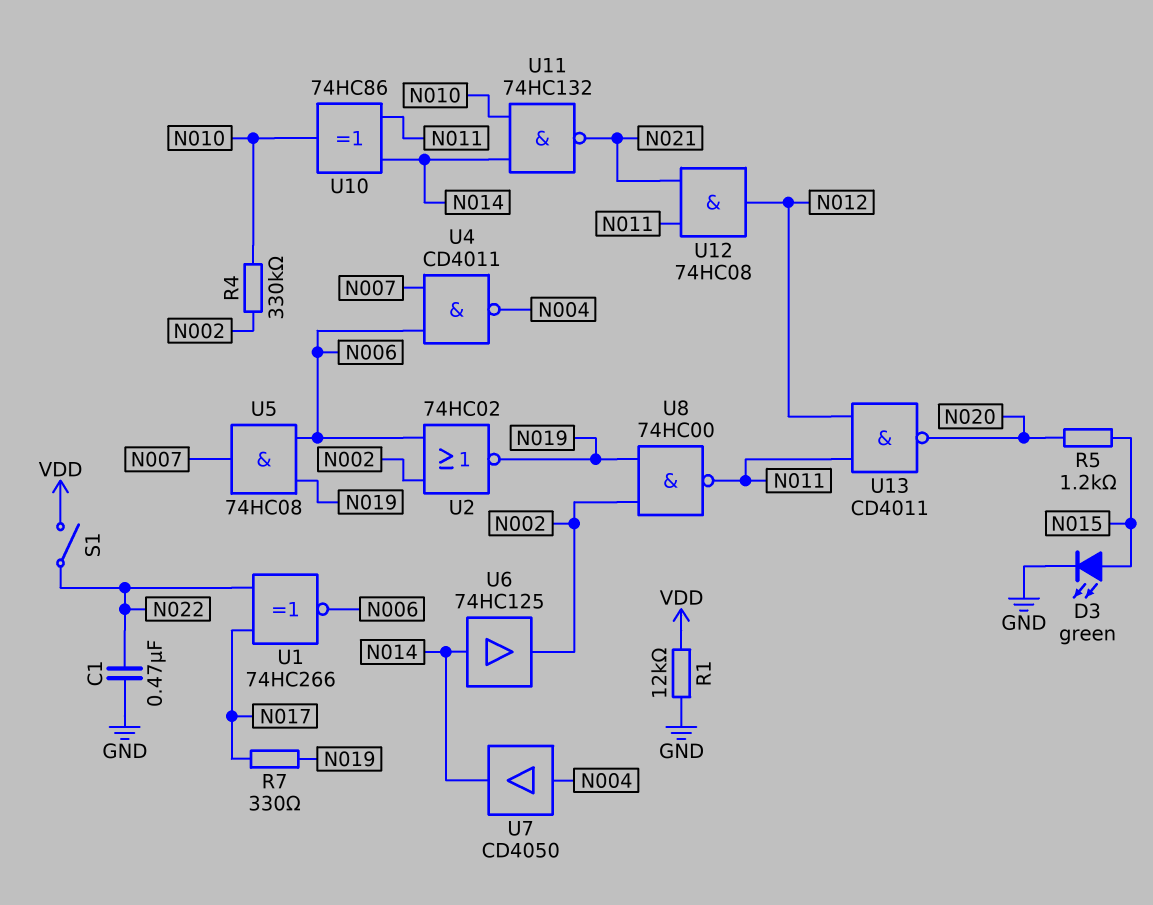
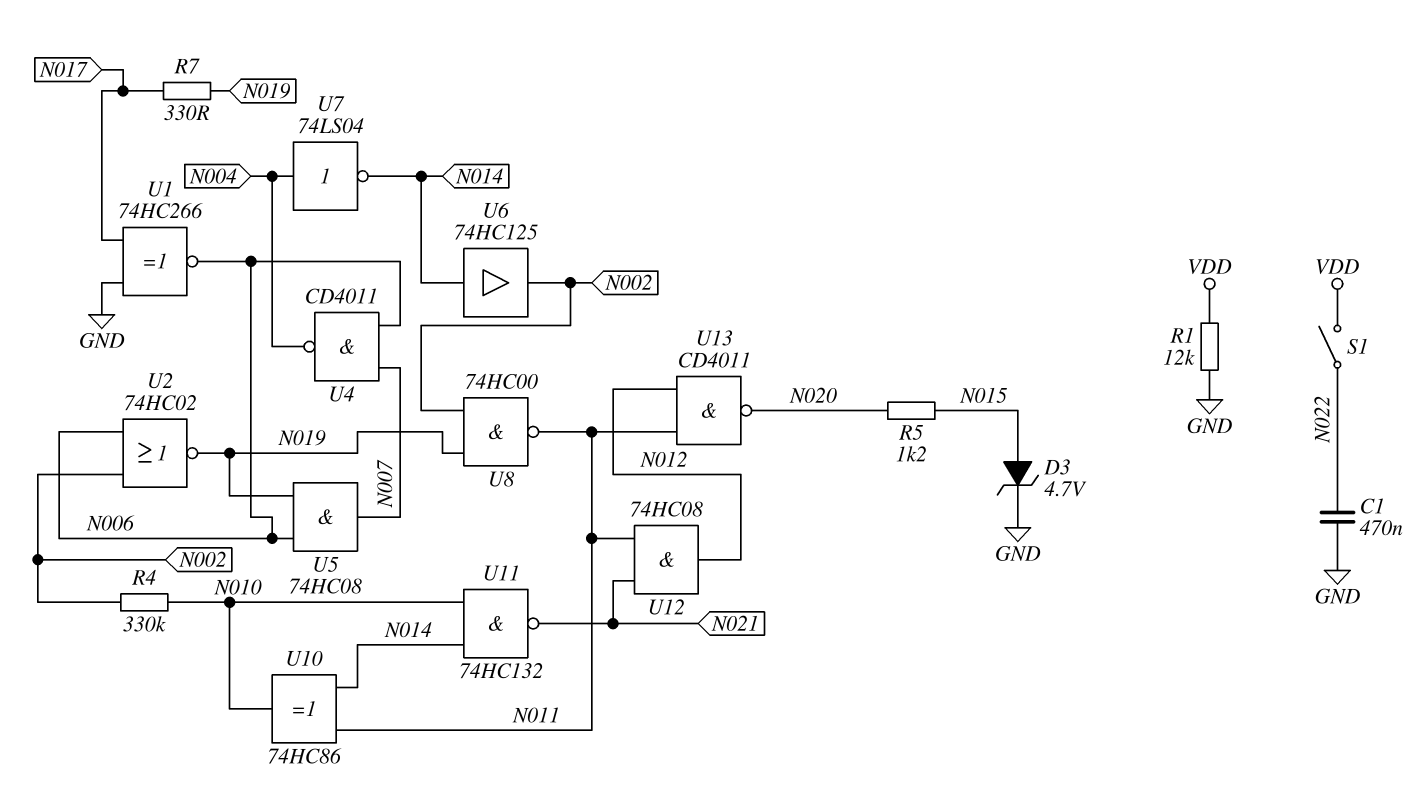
D3: LED green (A N015, K GND) -> zener 4.7V (A N015, K GND)
U1: XNOR 74HC266 (in N017, in N022, out N006) -> XNOR 74HC266 (in GND, in N017, out N006)
U7: buffer CD4050 (in N004, out N014) -> NOT 74LS04 (in N004, out N014)

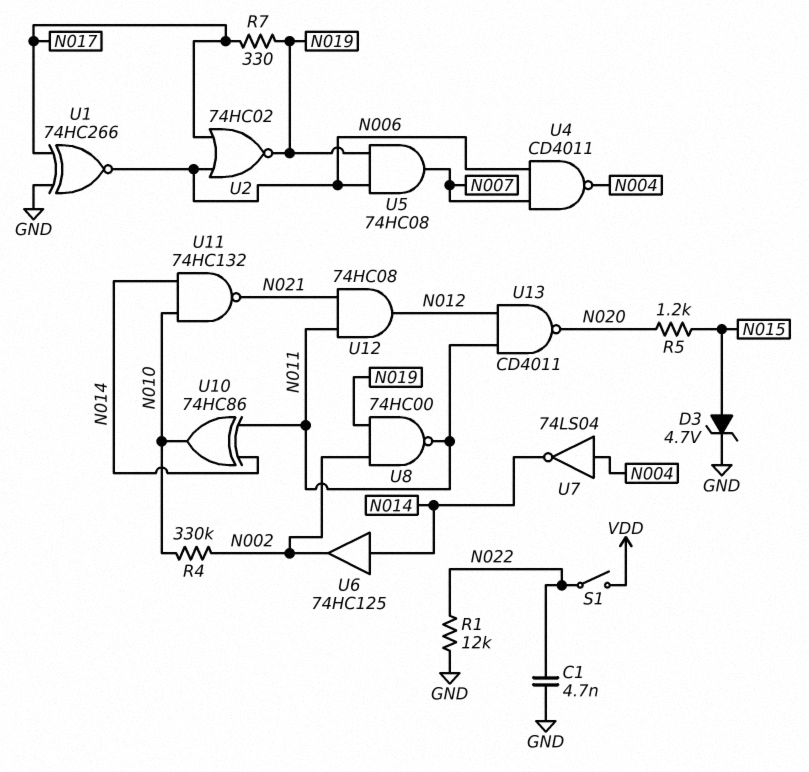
C1: 470nF (GND, N022) -> 4.7nF (GND, N022)
R1: 12k (GND, VDD) -> 12k (GND, N022)
U2: NOR 74HC02 (in N002, in N006, out N019) -> NOR 74HC02 (in N006, in N017, out N019)

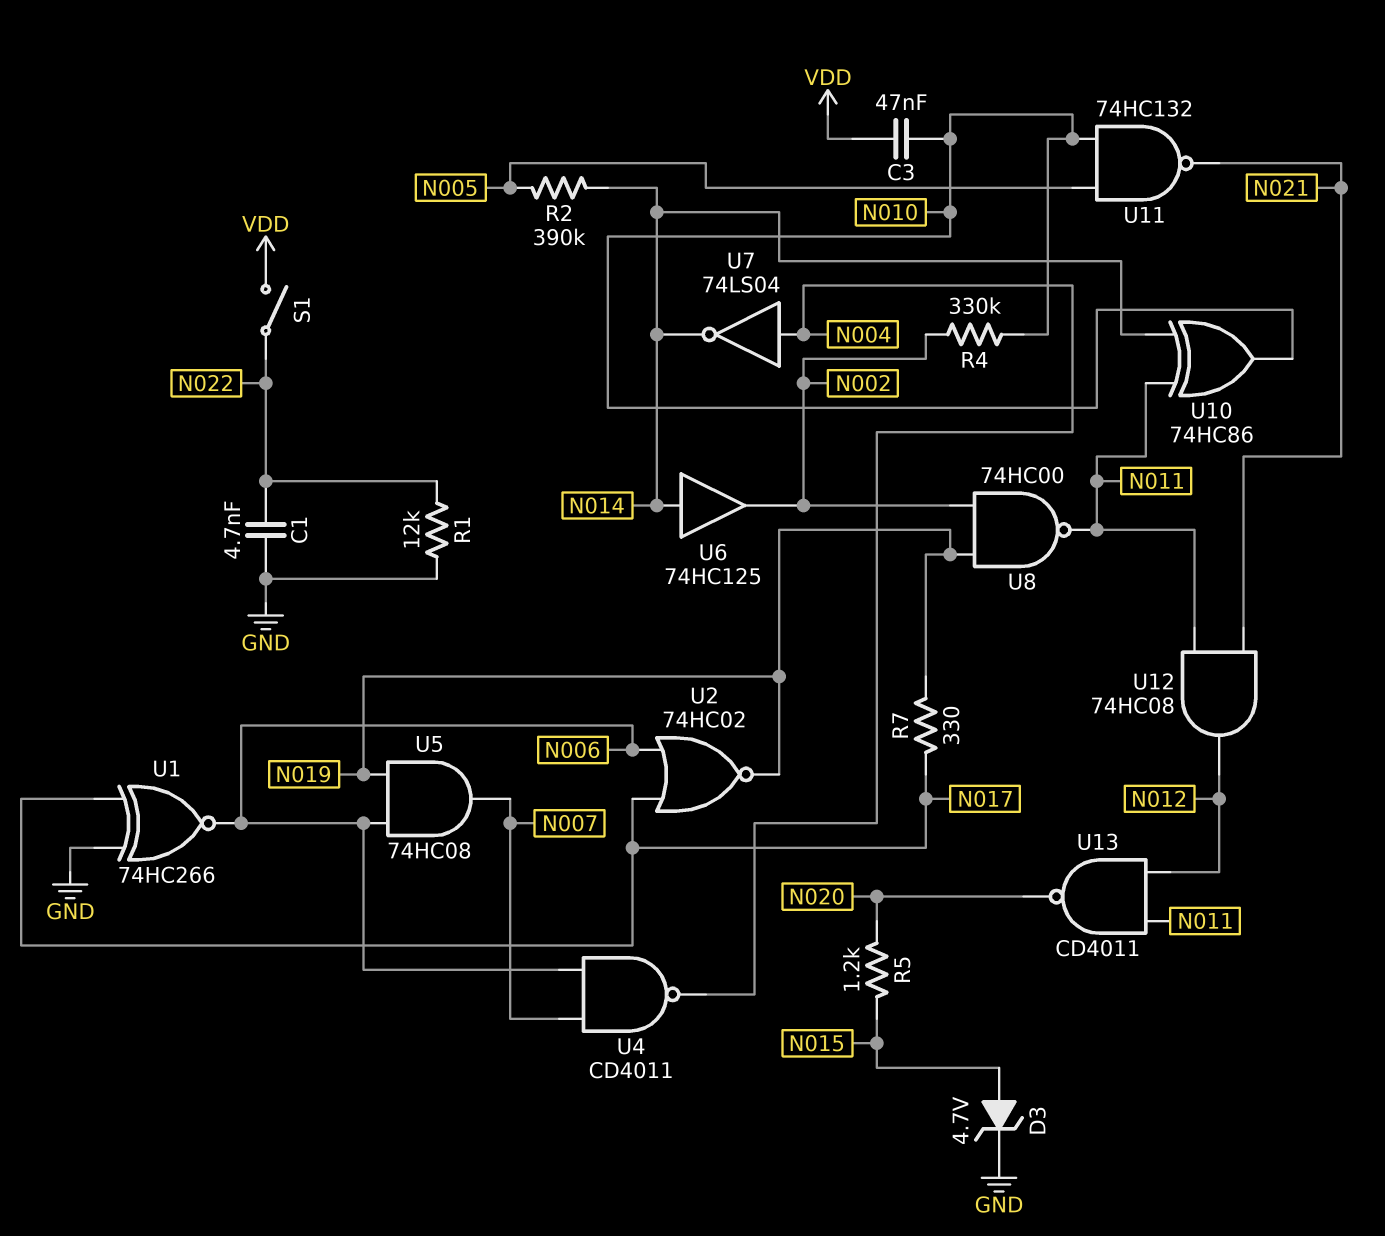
C3: none -> 47nF (N010, VDD)
R2: none -> 390k (N005, N014)
U11: NAND 74HC132 (in N010, in N014, out N021) -> NAND 74HC132 (in N005, in N010, out N021)

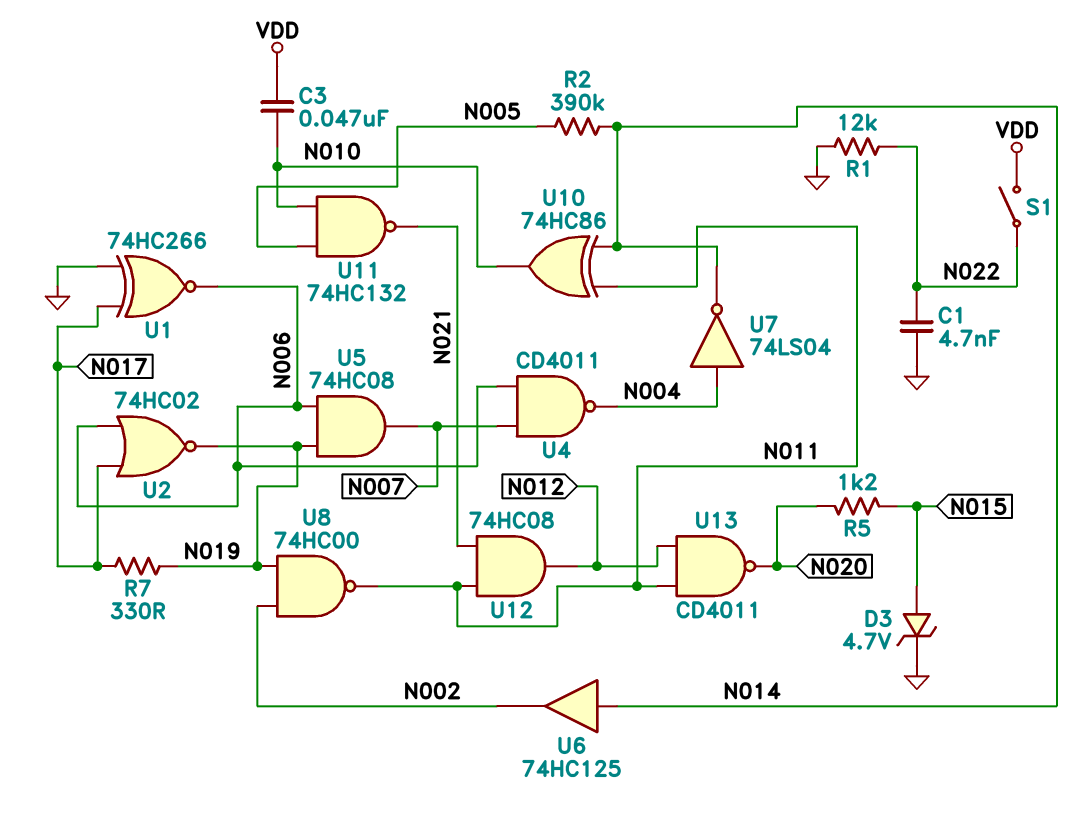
R4: 330k (N002, N010) -> none

